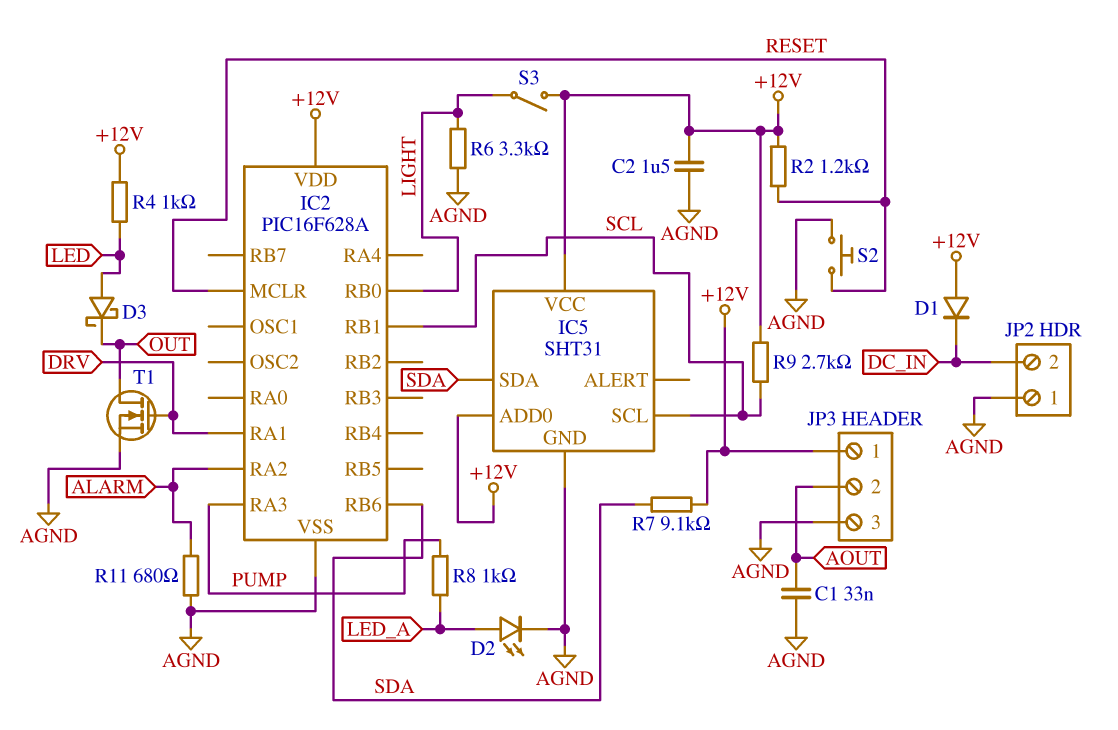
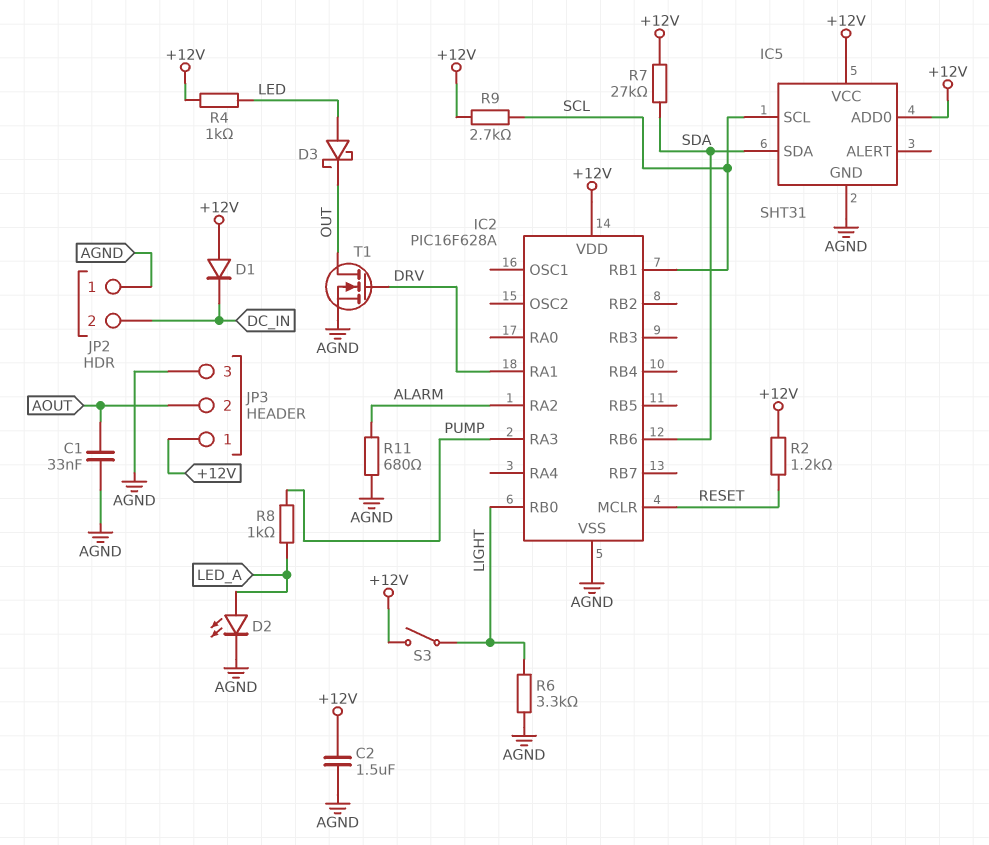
R7: 9.1k (+12V, SDA) -> 27k (+12V, SDA)
S2: button (AGND, RESET) -> none

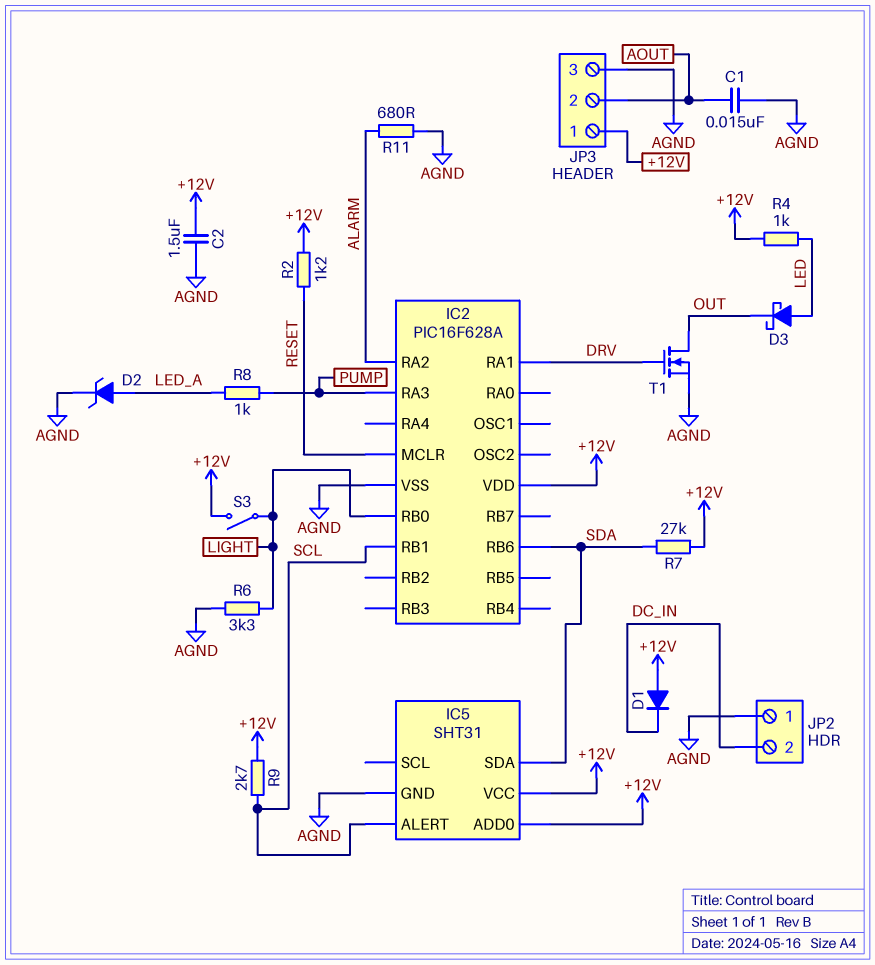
C1: 33nF (AGND, AOUT) -> 15nF (AGND, AOUT)
D2: LED (A LED_A, K AGND) -> zener (A LED_A, K AGND)
IC5 pin ALERT: none -> SCL
IC5 pin SCL: SCL -> none

